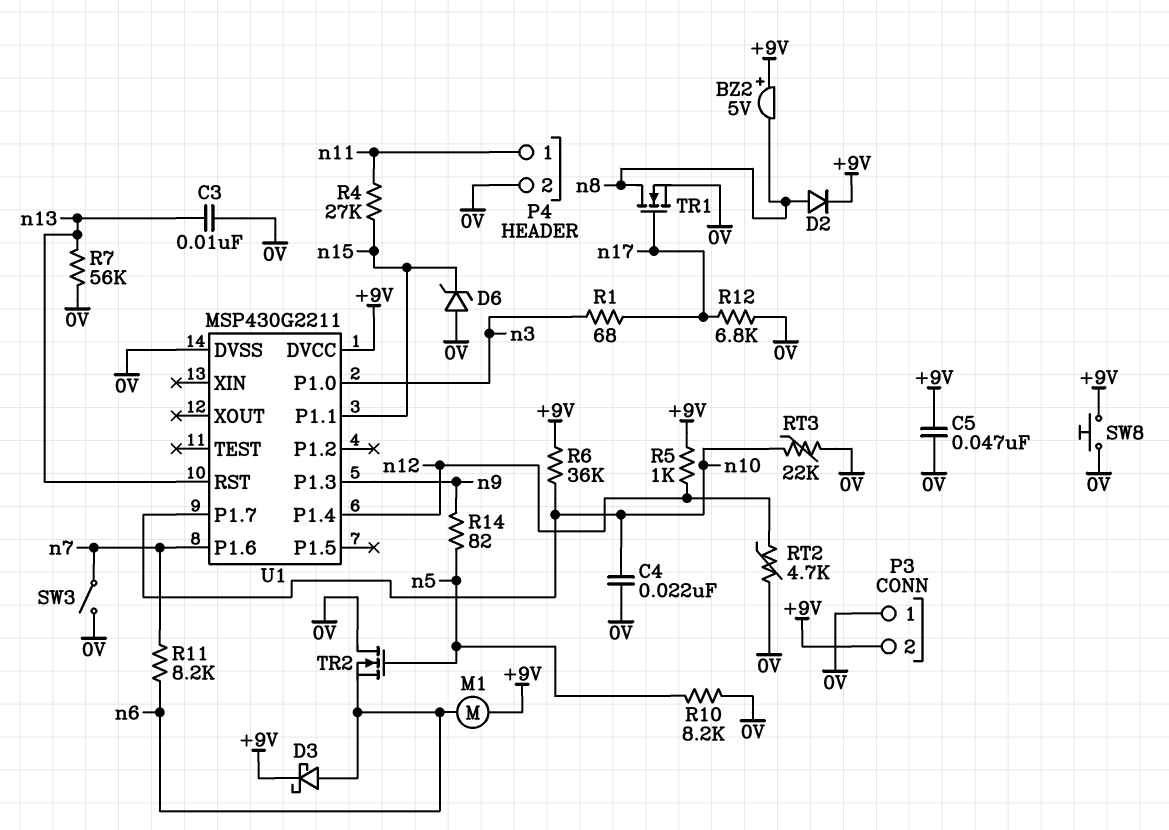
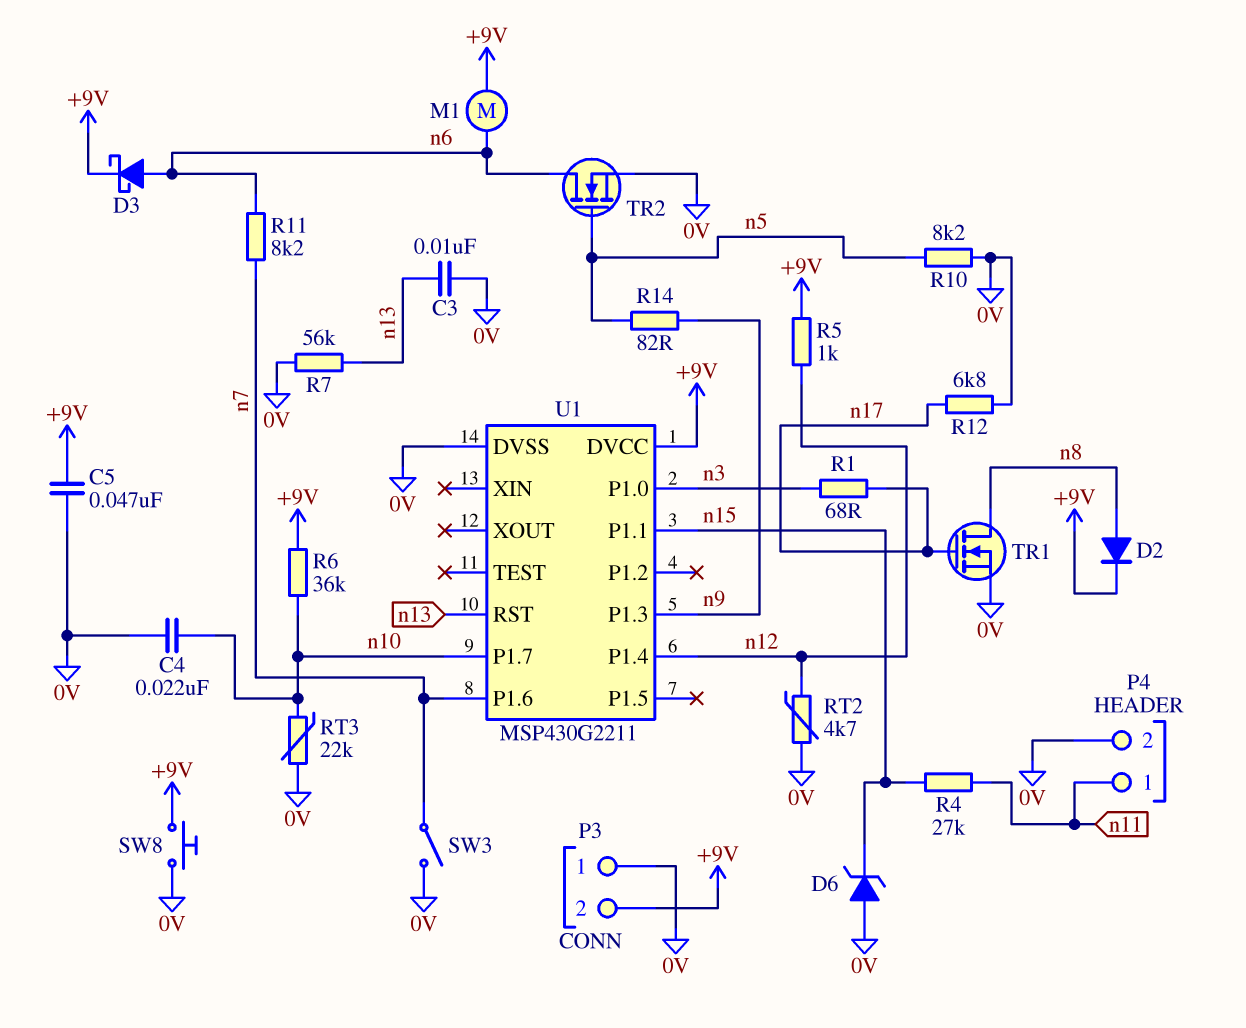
BZ2: buzzer 5V (plus +9V, minus n8) -> none
TR2: NMOS (G n5, D 0V, S n6) -> NMOS (G n5, D n6, S 0V)

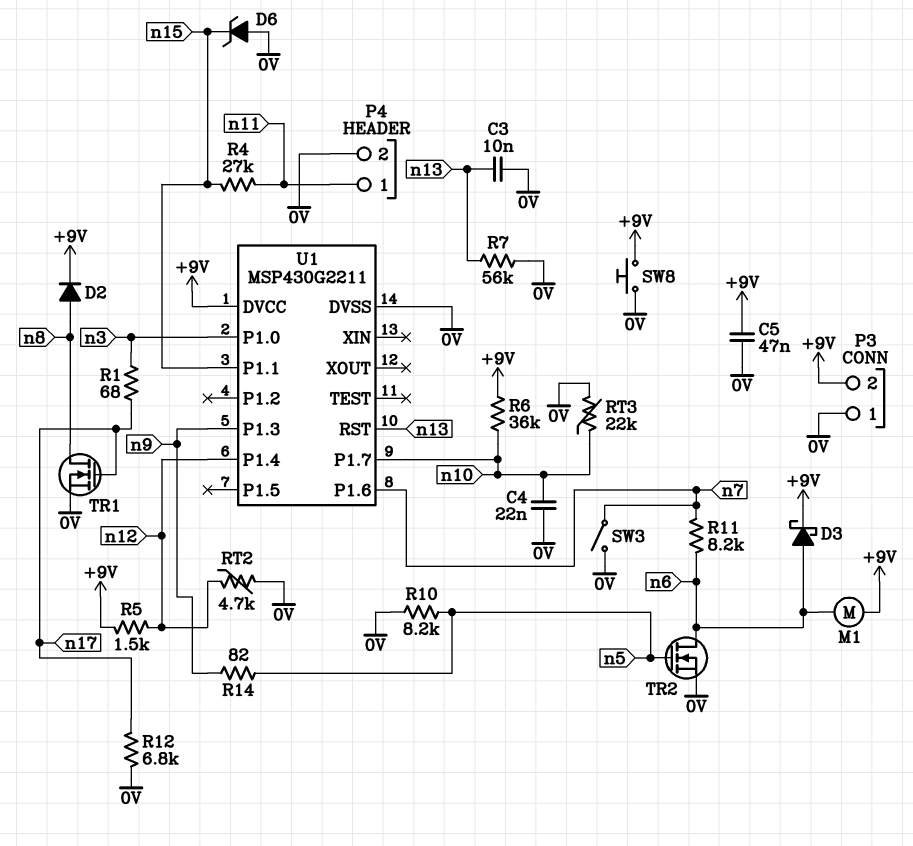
R5: 1k (+9V, n12) -> 1.5k (+9V, n12)

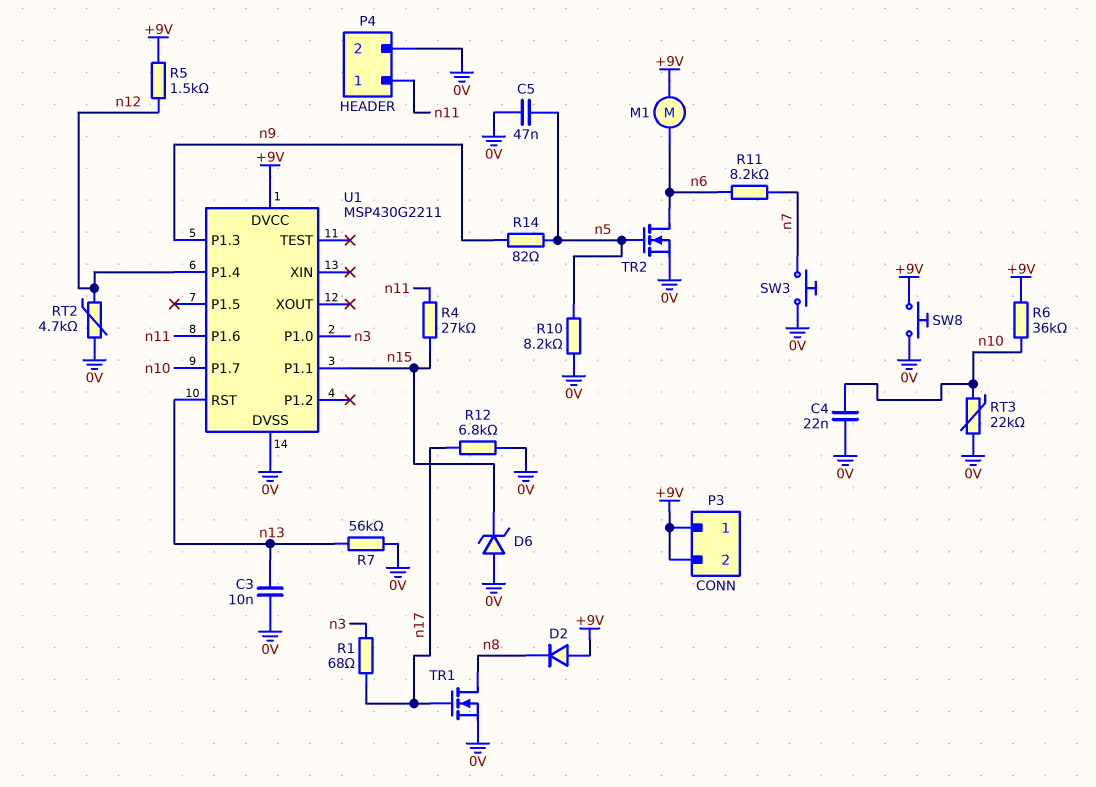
C5: 47nF (+9V, 0V) -> 47nF (0V, n5)
D2: diode (A n8, K +9V) -> diode (A +9V, K n8)
D3: schottky (A n6, K +9V) -> none
P3 pin 1: 0V -> +9V
SW3: switch (0V, n7) -> button (0V, n7)
U1 pin P1.6: n7 -> n11

